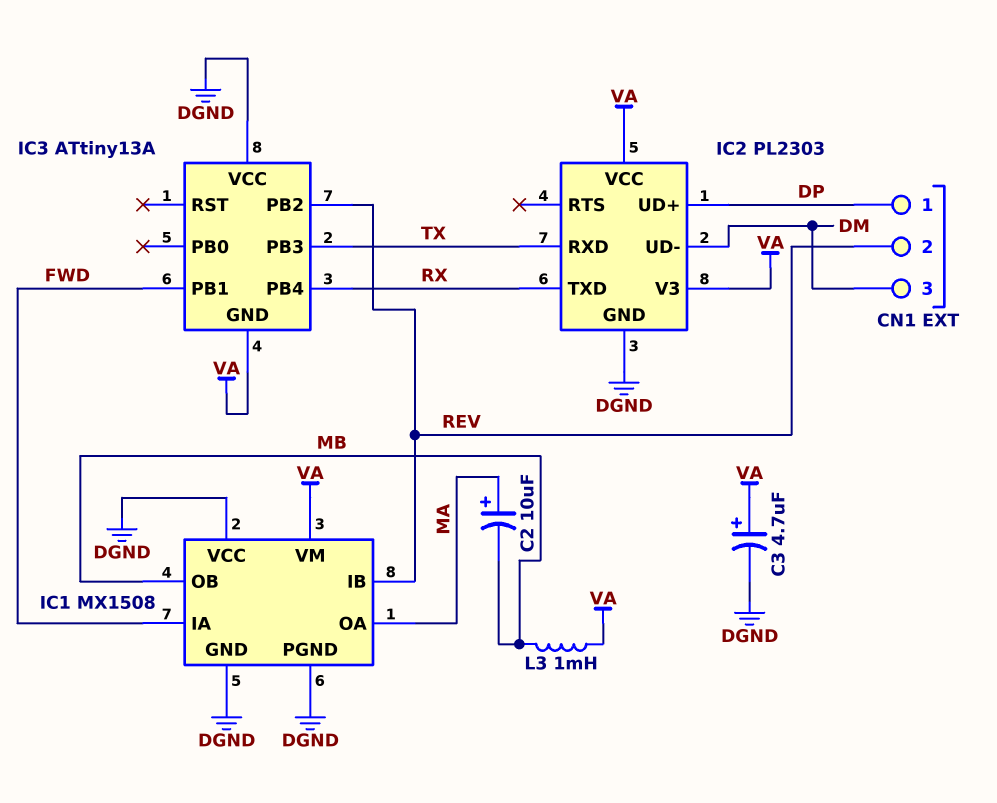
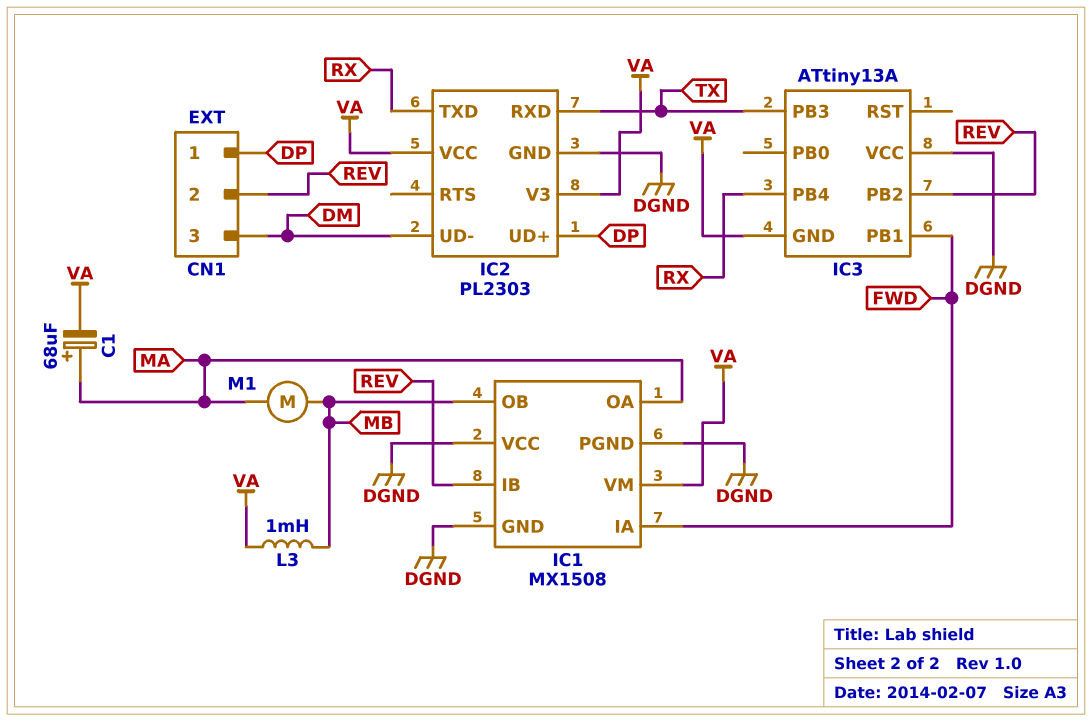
C1: none -> 68uF (plus MA, minus VA)
C2: 10uF (plus MA, minus MB) -> none
C3: 4.7uF (plus VA, minus DGND) -> none
M1: none -> motor (MA, MB)

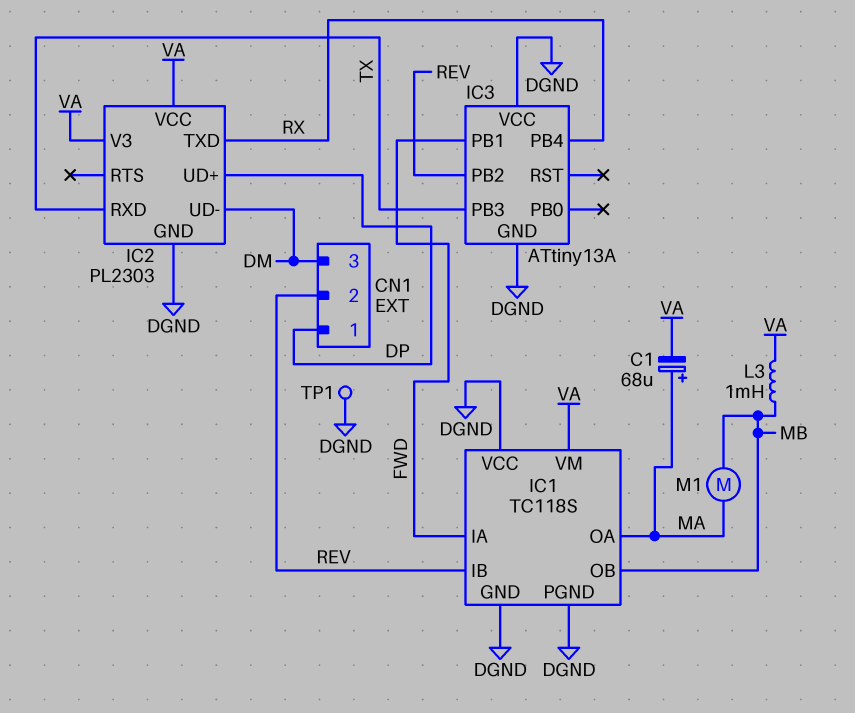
IC1: MX1508 -> TC118S
IC3 pin GND: VA -> DGND
TP1: none -> test point (DGND)

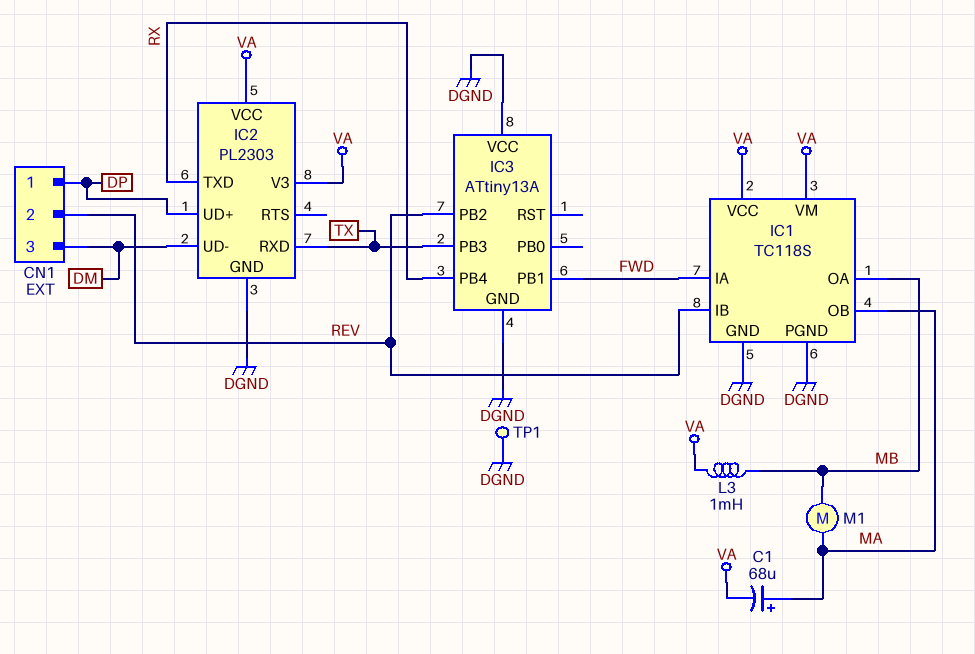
IC1 pin OA: MA -> MB
IC1 pin OB: MB -> MA
IC1 pin VCC: DGND -> VA

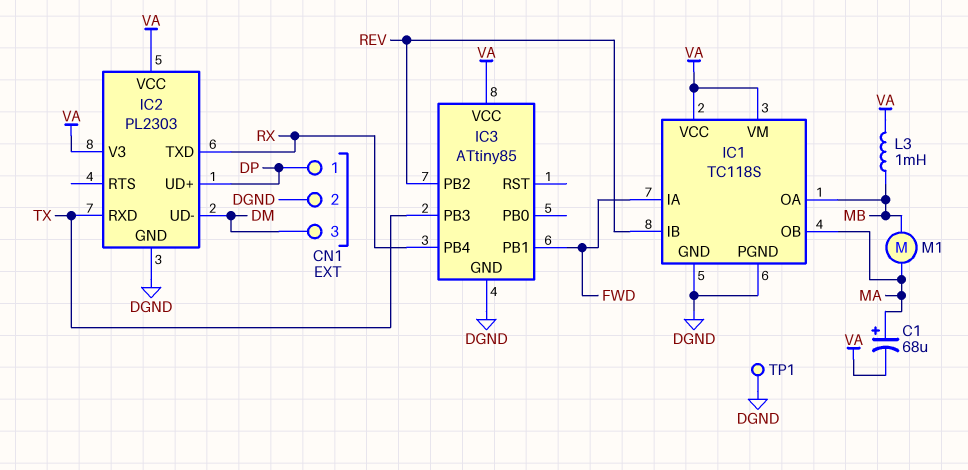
CN1 pin 2: REV -> DGND
IC3: ATtiny13A -> ATtiny85
IC3 pin VCC: DGND -> VA

